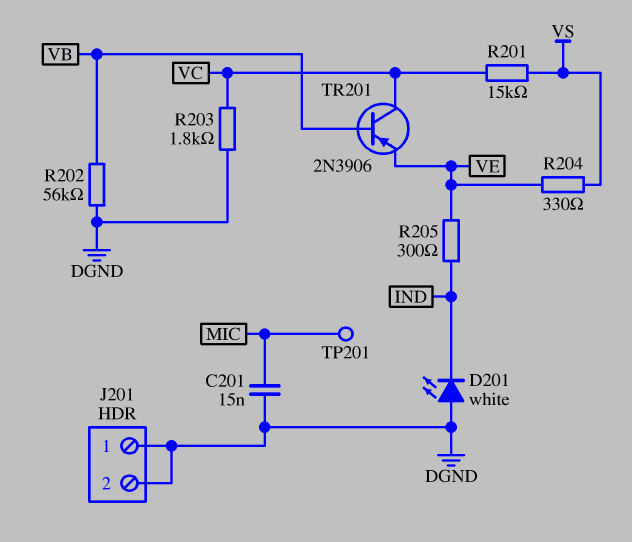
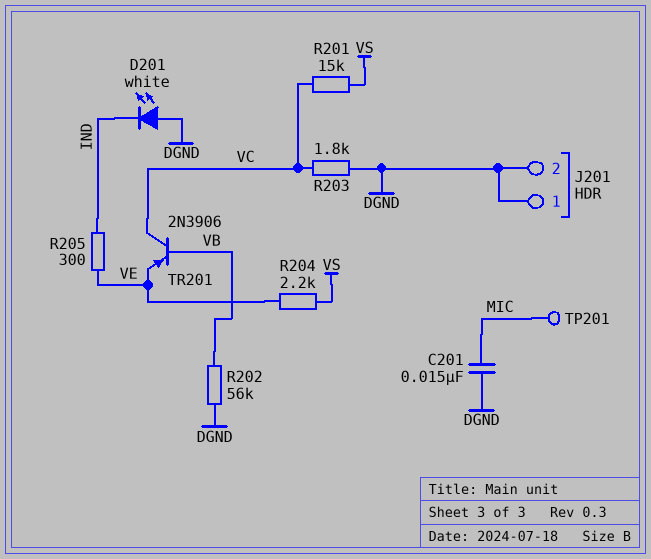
R204: 330 (VE, VS) -> 2.2k (VE, VS)

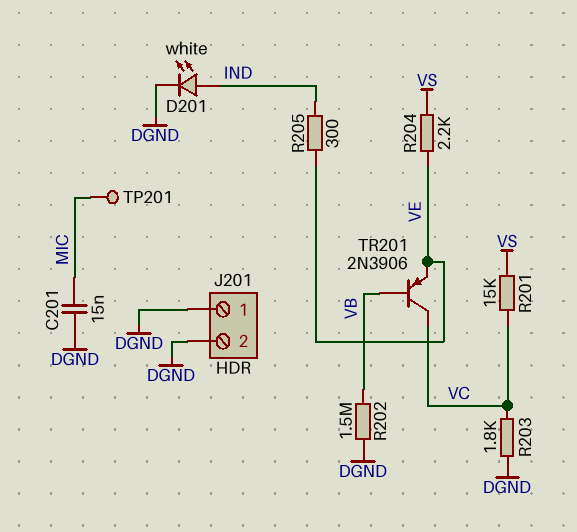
D201: LED white (A DGND, K IND) -> LED white (A IND, K DGND)
R202: 56k (DGND, VB) -> 1.5M (DGND, VB)

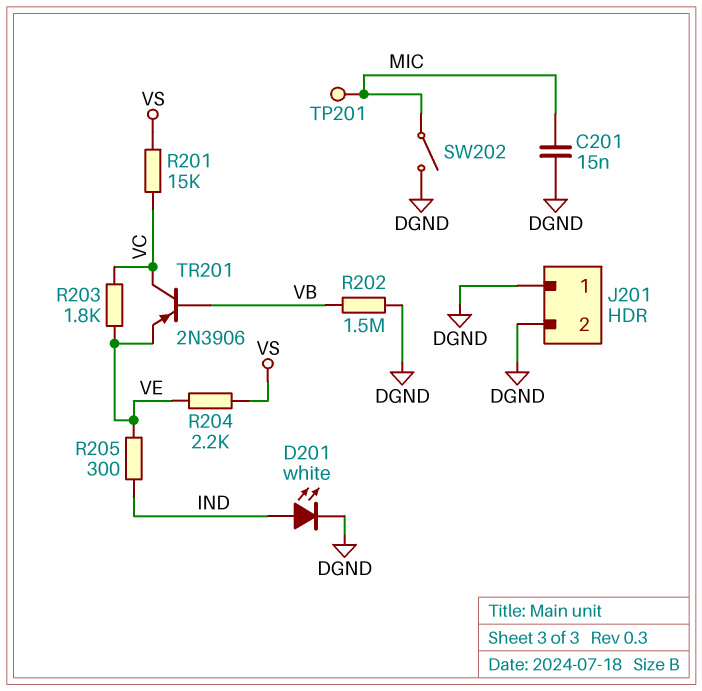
R203: 1.8k (DGND, VC) -> 1.8k (VC, VE)
SW202: none -> switch (DGND, MIC)

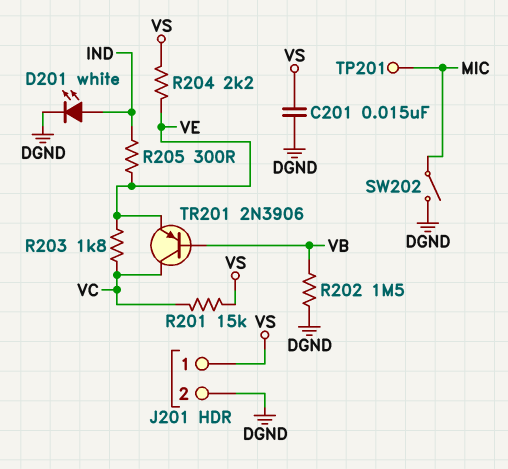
C201: 15nF (DGND, MIC) -> 15nF (DGND, VS)
J201 pin 1: DGND -> VS

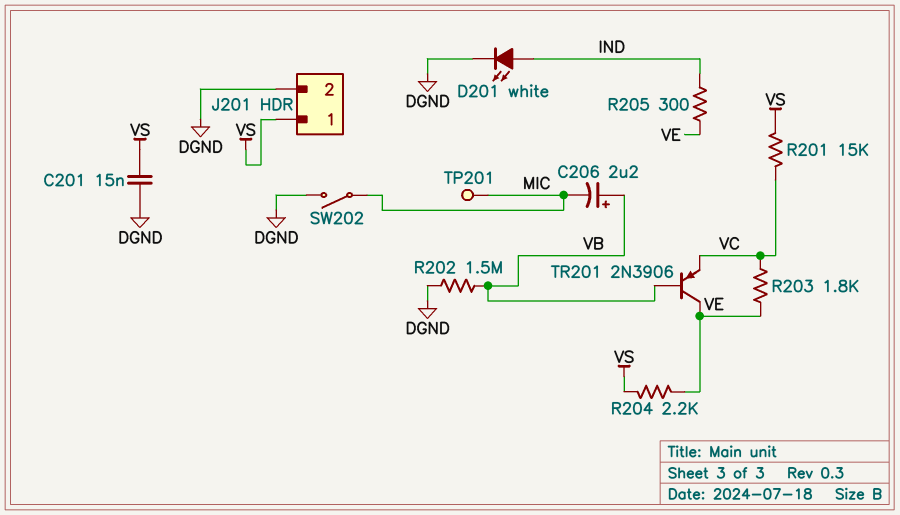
C206: none -> 2.2uF (plus VB, minus MIC)
TR201: PNP 2N3906 (B VB, C VC, E VE) -> PNP 2N3906 (B VB, C VE, E VC)

